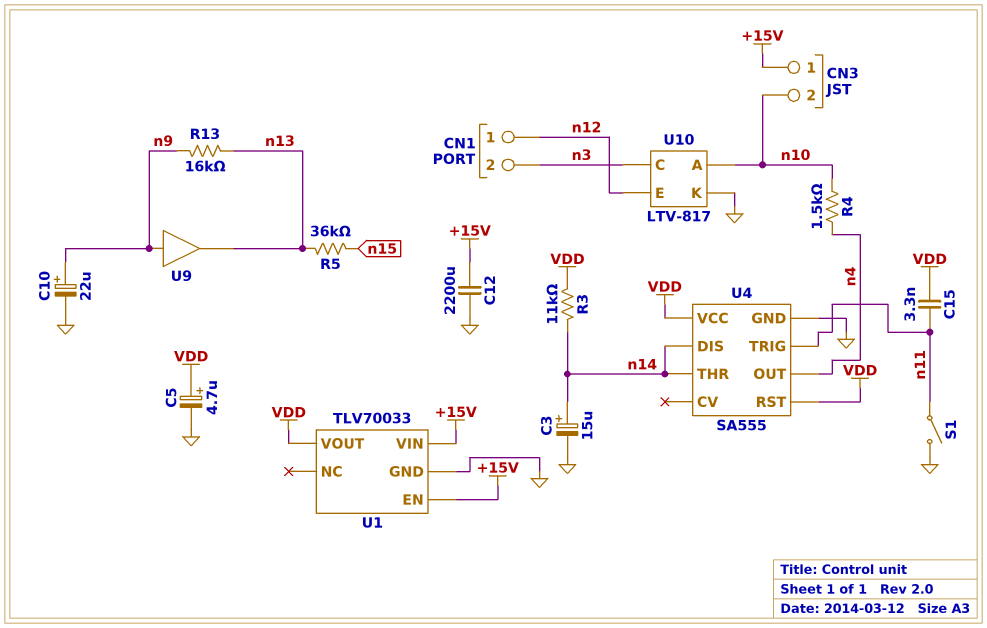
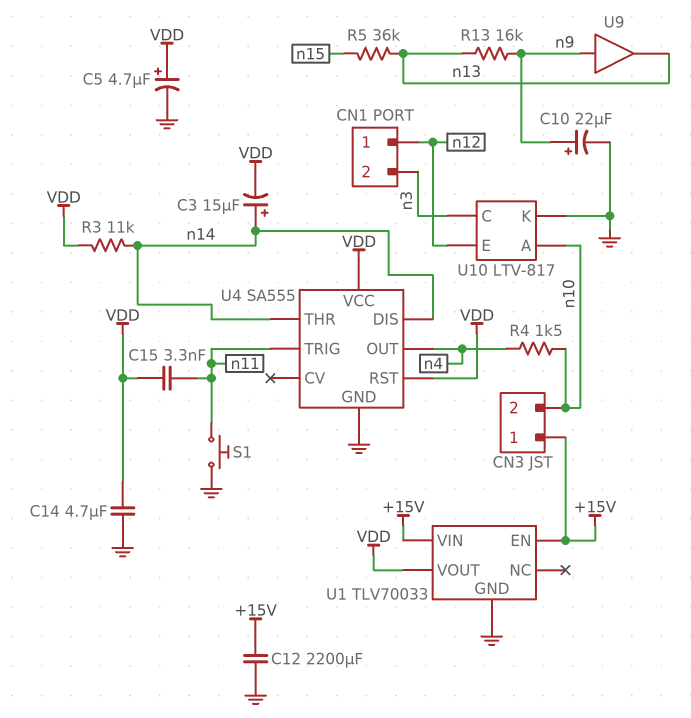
C3: 15uF (plus n14, minus GND) -> 15uF (plus n14, minus VDD)
C14: none -> 4.7uF (GND, VDD)
S1: switch (GND, n11) -> button (GND, n11)

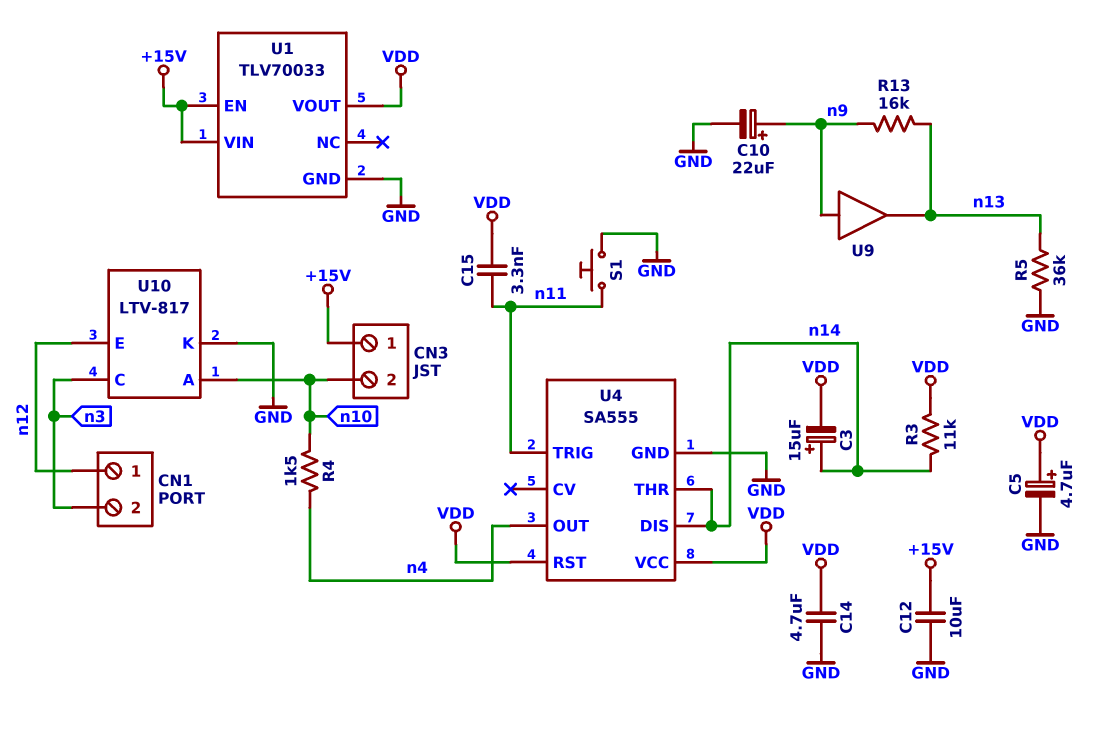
C12: 2200uF (+15V, GND) -> 10uF (+15V, GND)
R5: 36k (n13, n15) -> 36k (GND, n13)

